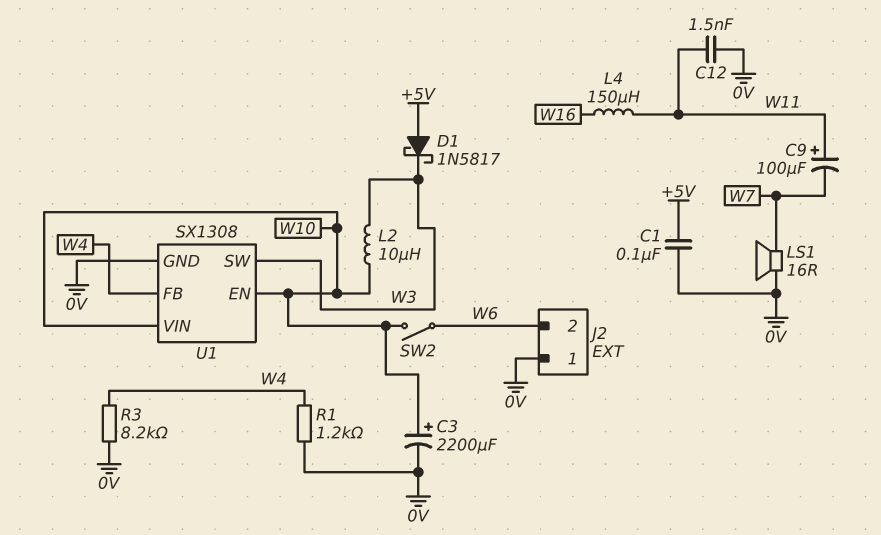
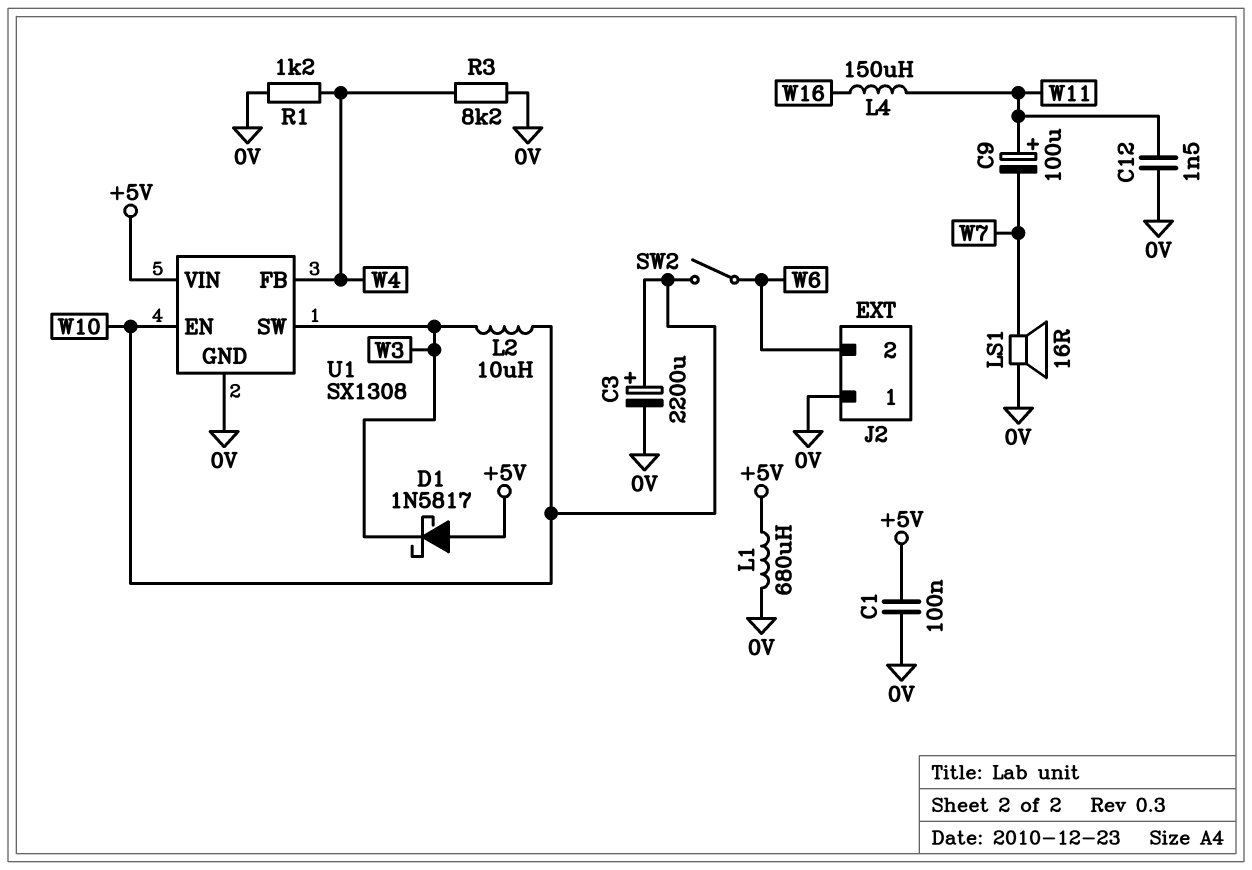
L1: none -> 680uH (+5V, 0V)
U1 pin VIN: W10 -> +5V

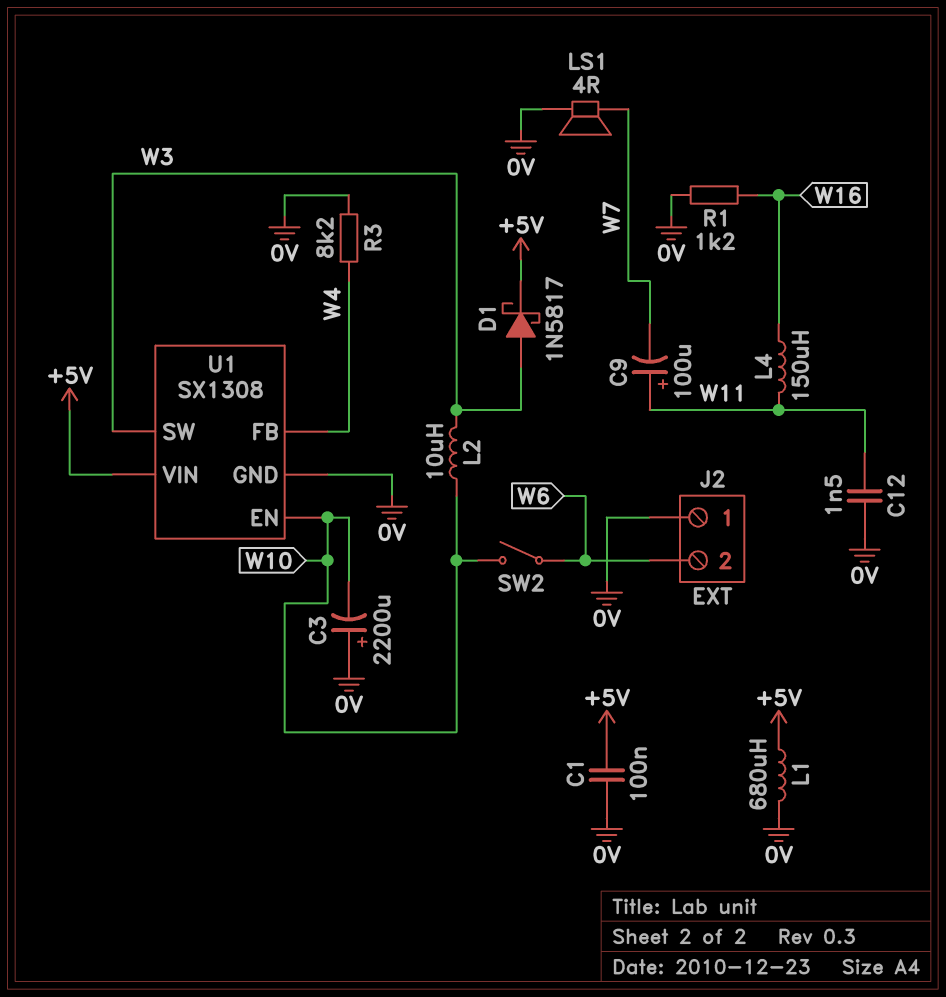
C3: 2200uF (plus W10, minus 0V) -> 2200uF (plus 0V, minus W10)
D1: schottky 1N5817 (A +5V, K W3) -> schottky 1N5817 (A W3, K +5V)
LS1: speaker 16R (0V, W7) -> speaker 4R (0V, W7)
R1: 1.2k (0V, W4) -> 1.2k (0V, W16)

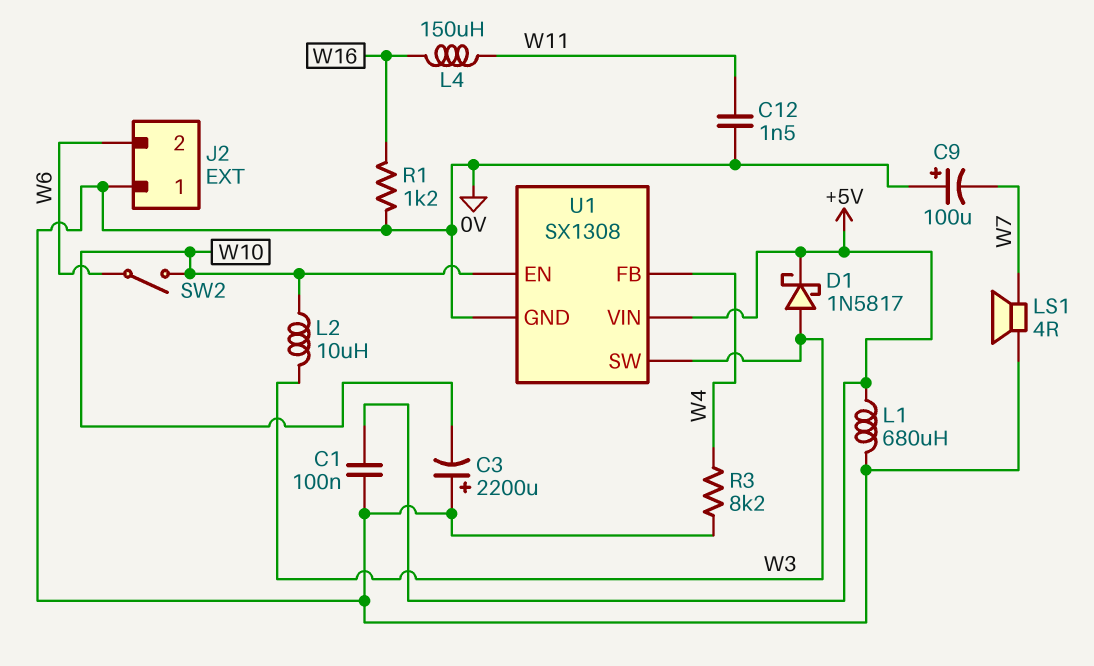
C9: 100uF (plus W11, minus W7) -> 100uF (plus 0V, minus W7)

